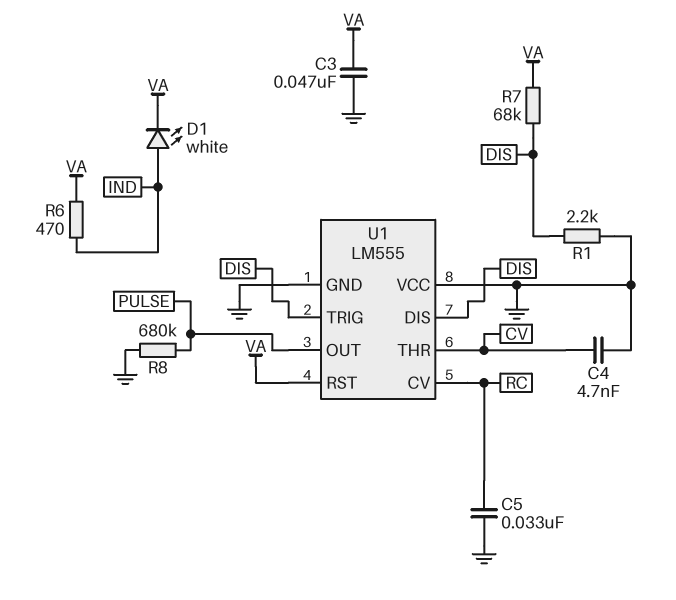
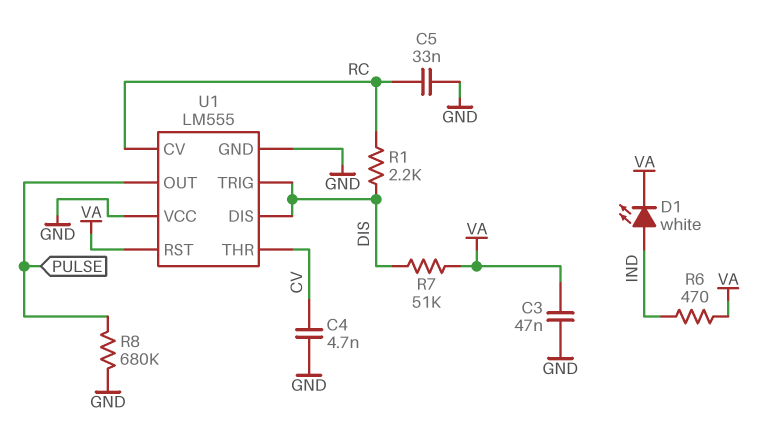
R1: 2.2k (DIS, GND) -> 2.2k (DIS, RC)
R7: 68k (DIS, VA) -> 51k (DIS, VA)

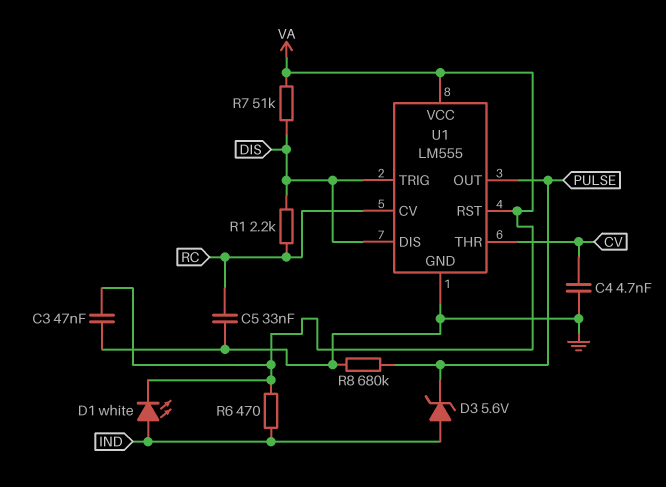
D3: none -> zener 5.6V (A IND, K PULSE)
U1 pin VCC: GND -> VA

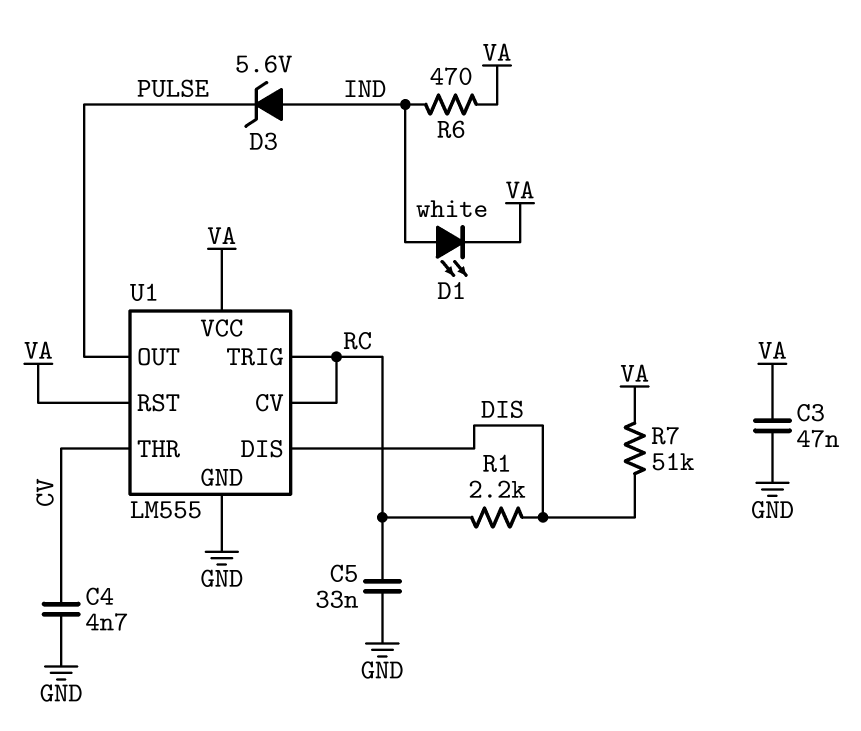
R8: 680k (GND, PULSE) -> none
U1 pin TRIG: DIS -> RC

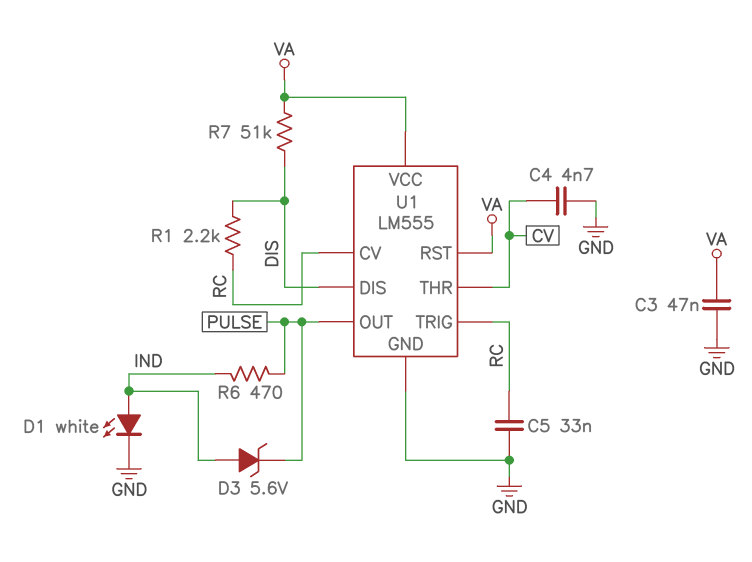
D1: LED white (A IND, K VA) -> LED white (A IND, K GND)
R6: 470 (IND, VA) -> 470 (IND, PULSE)

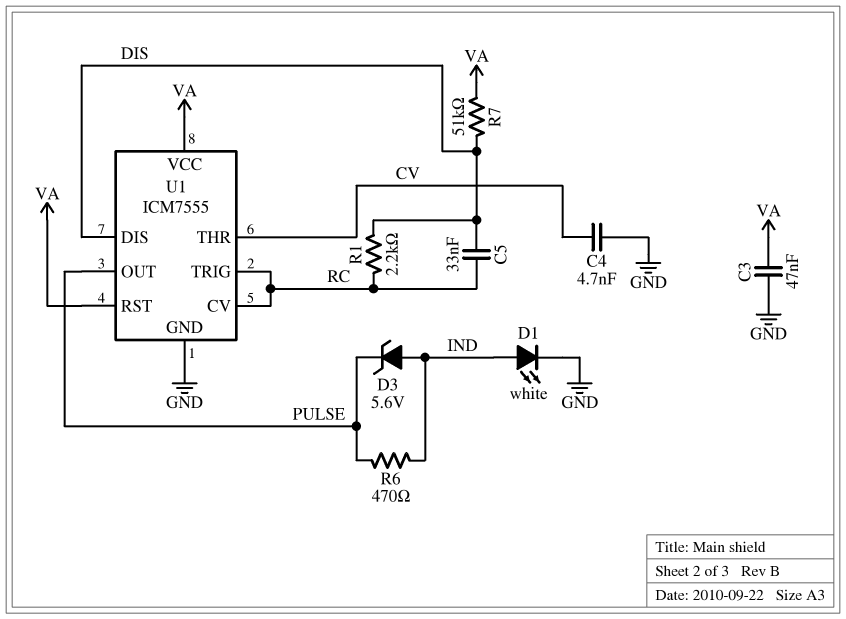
C5: 33nF (GND, RC) -> 33nF (DIS, RC)
U1: LM555 -> ICM7555

